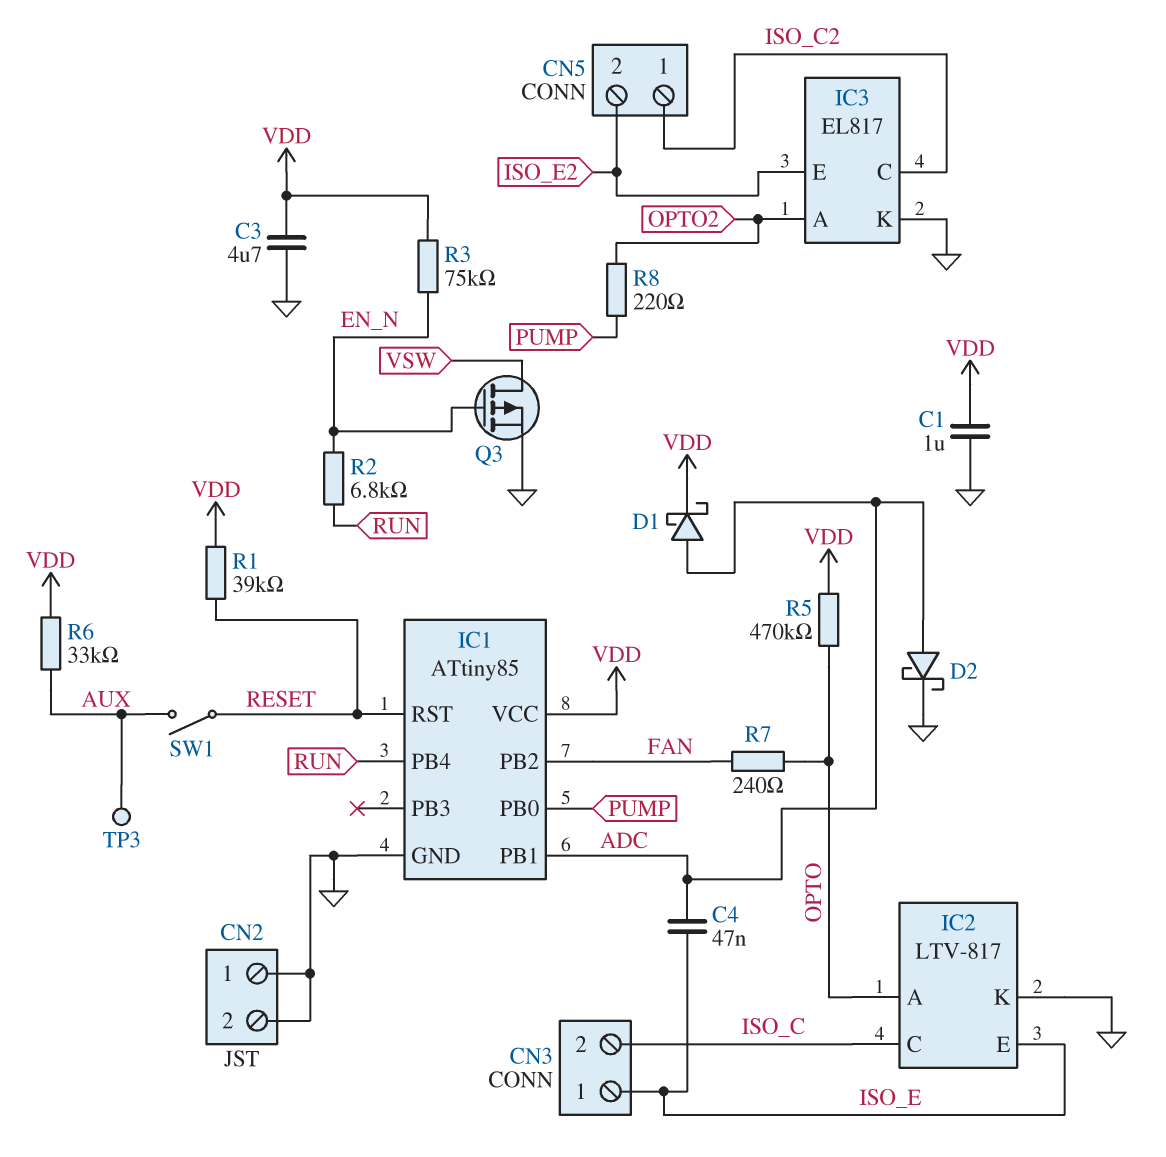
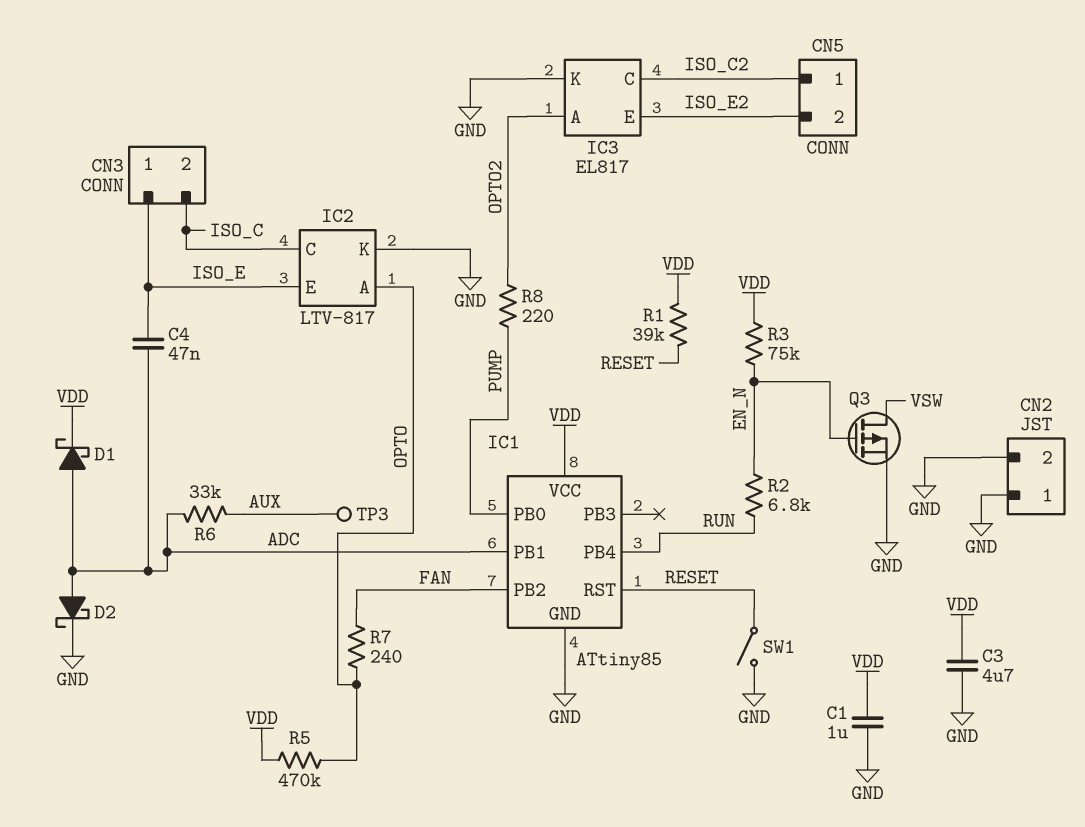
R6: 33k (AUX, VDD) -> 33k (ADC, AUX)
SW1: switch (AUX, RESET) -> switch (GND, RESET)

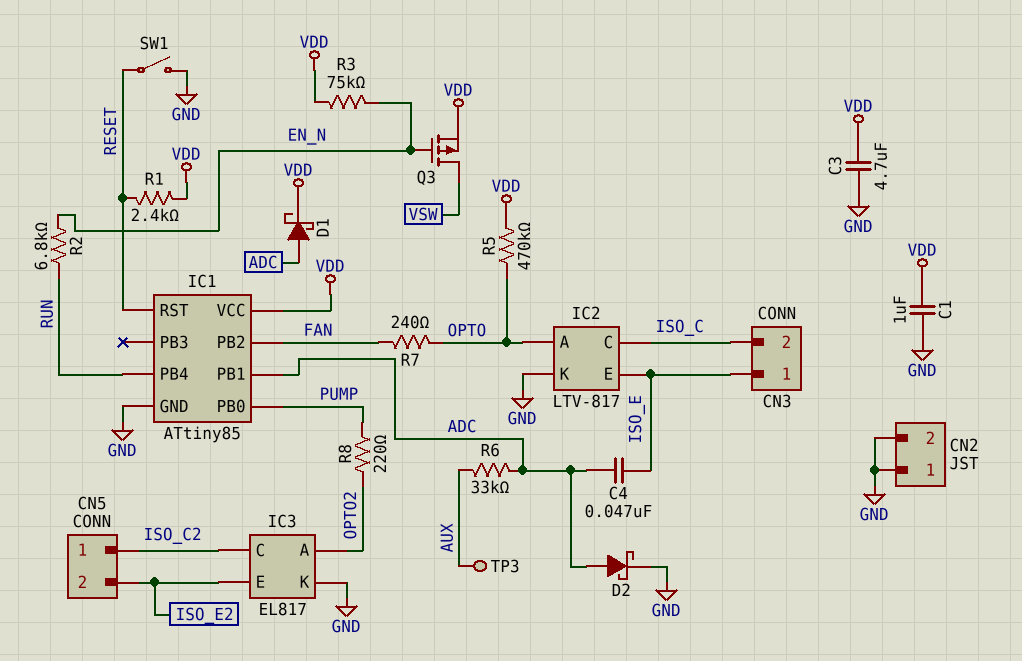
Q3: PMOS (G EN_N, D VSW, S GND) -> PMOS (G EN_N, D VSW, S VDD)
R1: 39k (RESET, VDD) -> 2.4k (RESET, VDD)

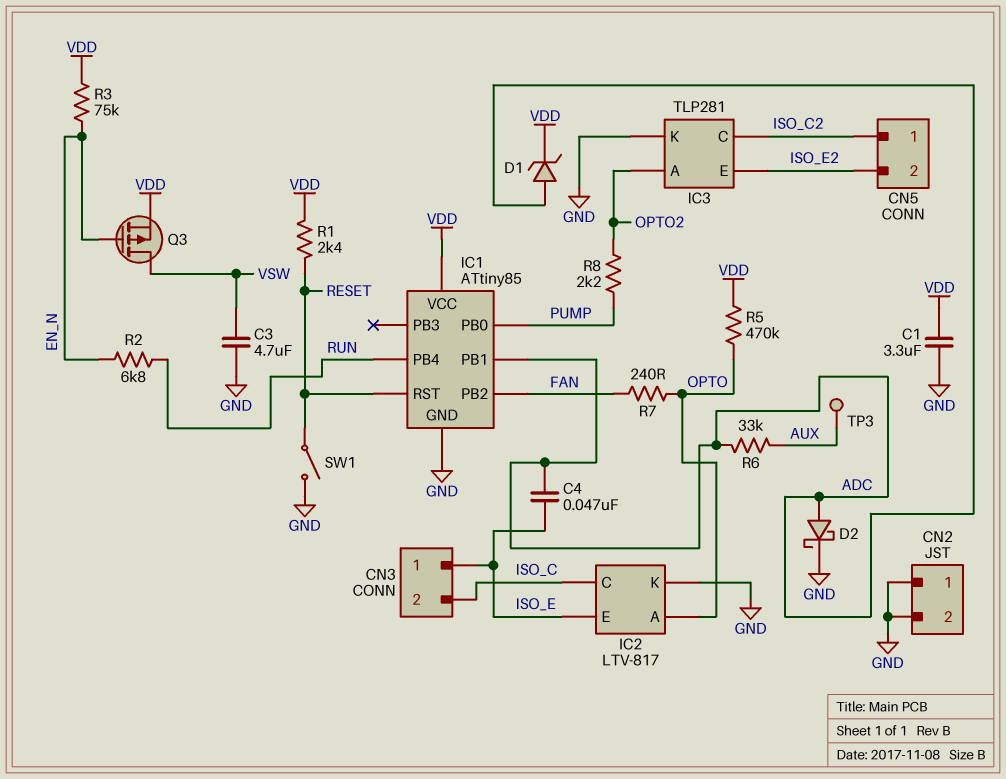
C1: 1uF (GND, VDD) -> 3.3uF (GND, VDD)
C3: 4.7uF (GND, VDD) -> 4.7uF (GND, VSW)
D1: schottky (A ADC, K VDD) -> zener (A ADC, K VDD)
IC3: EL817 -> TLP281
R8: 220 (OPTO2, PUMP) -> 2.2k (OPTO2, PUMP)

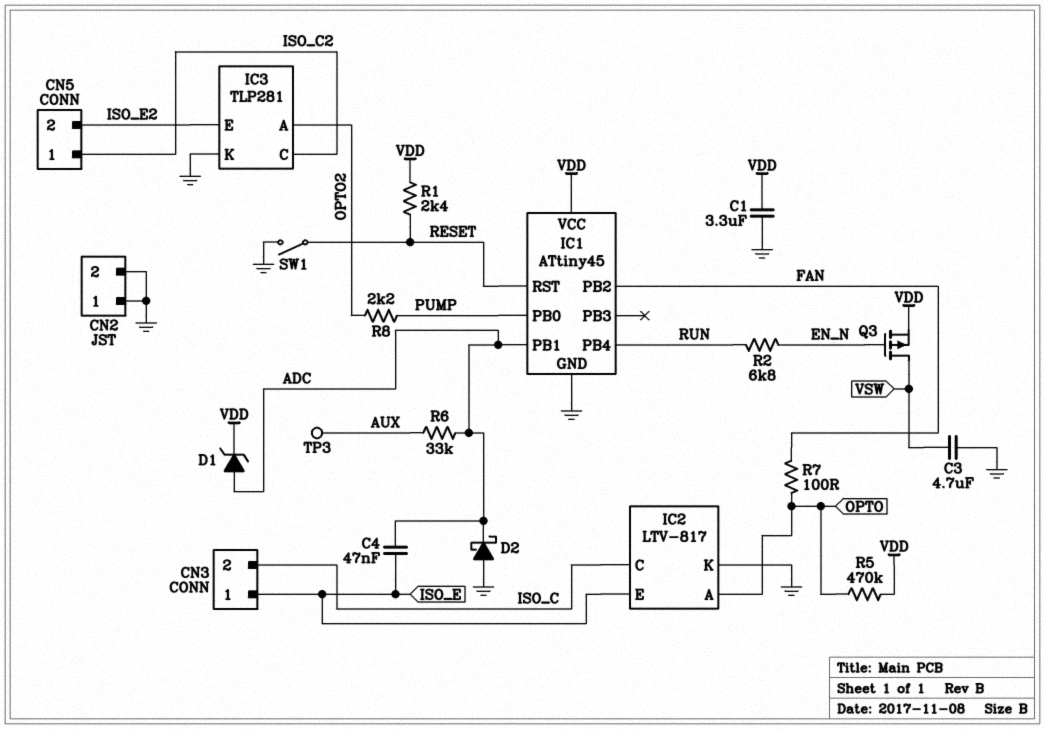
D2: schottky (A ADC, K GND) -> schottky (A GND, K ADC)
IC1: ATtiny85 -> ATtiny45
R3: 75k (EN_N, VDD) -> none
R7: 240 (FAN, OPTO) -> 100 (FAN, OPTO)

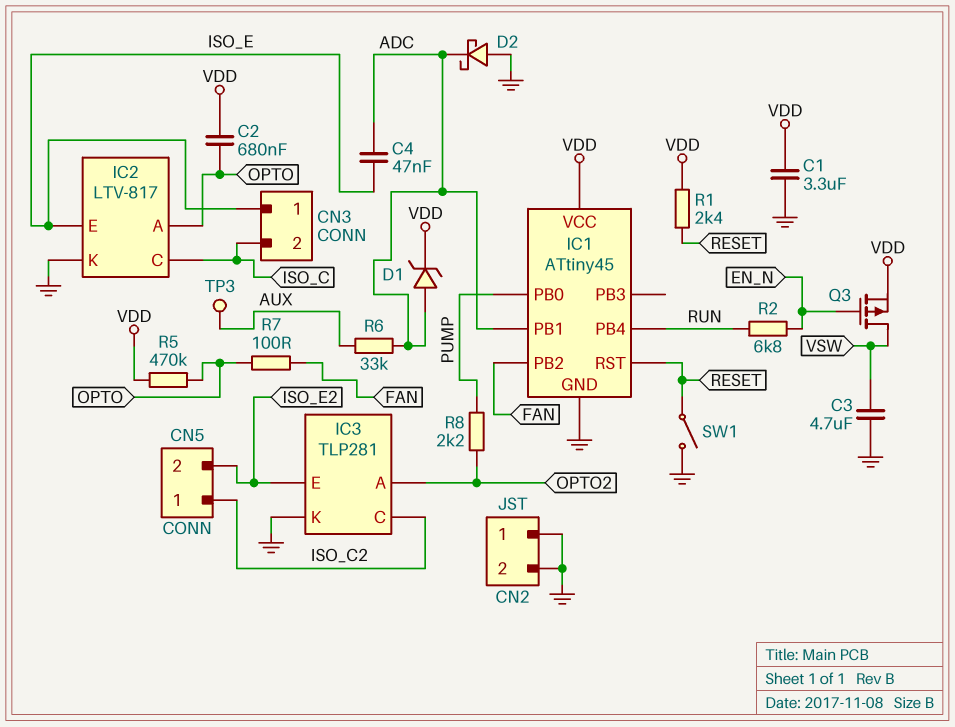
C2: none -> 680nF (OPTO, VDD)

